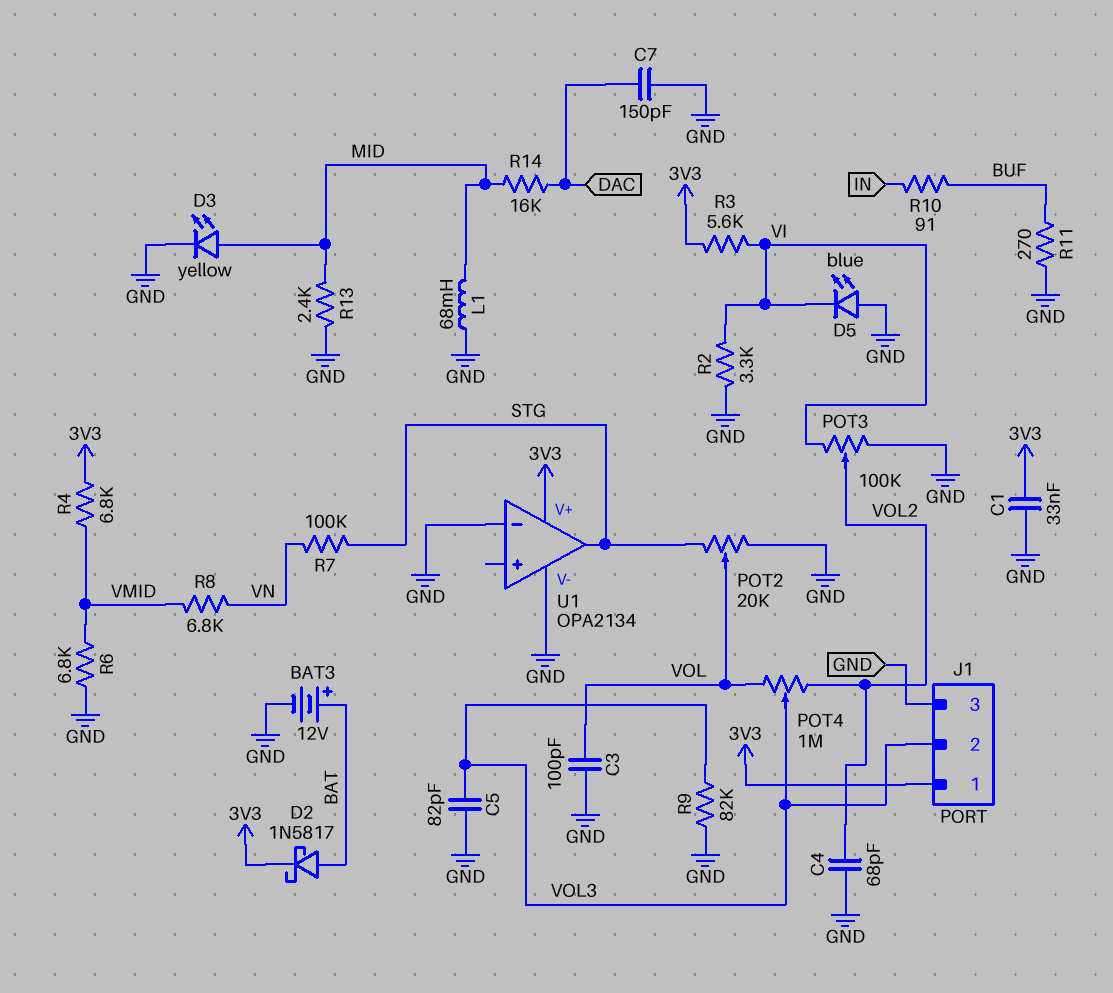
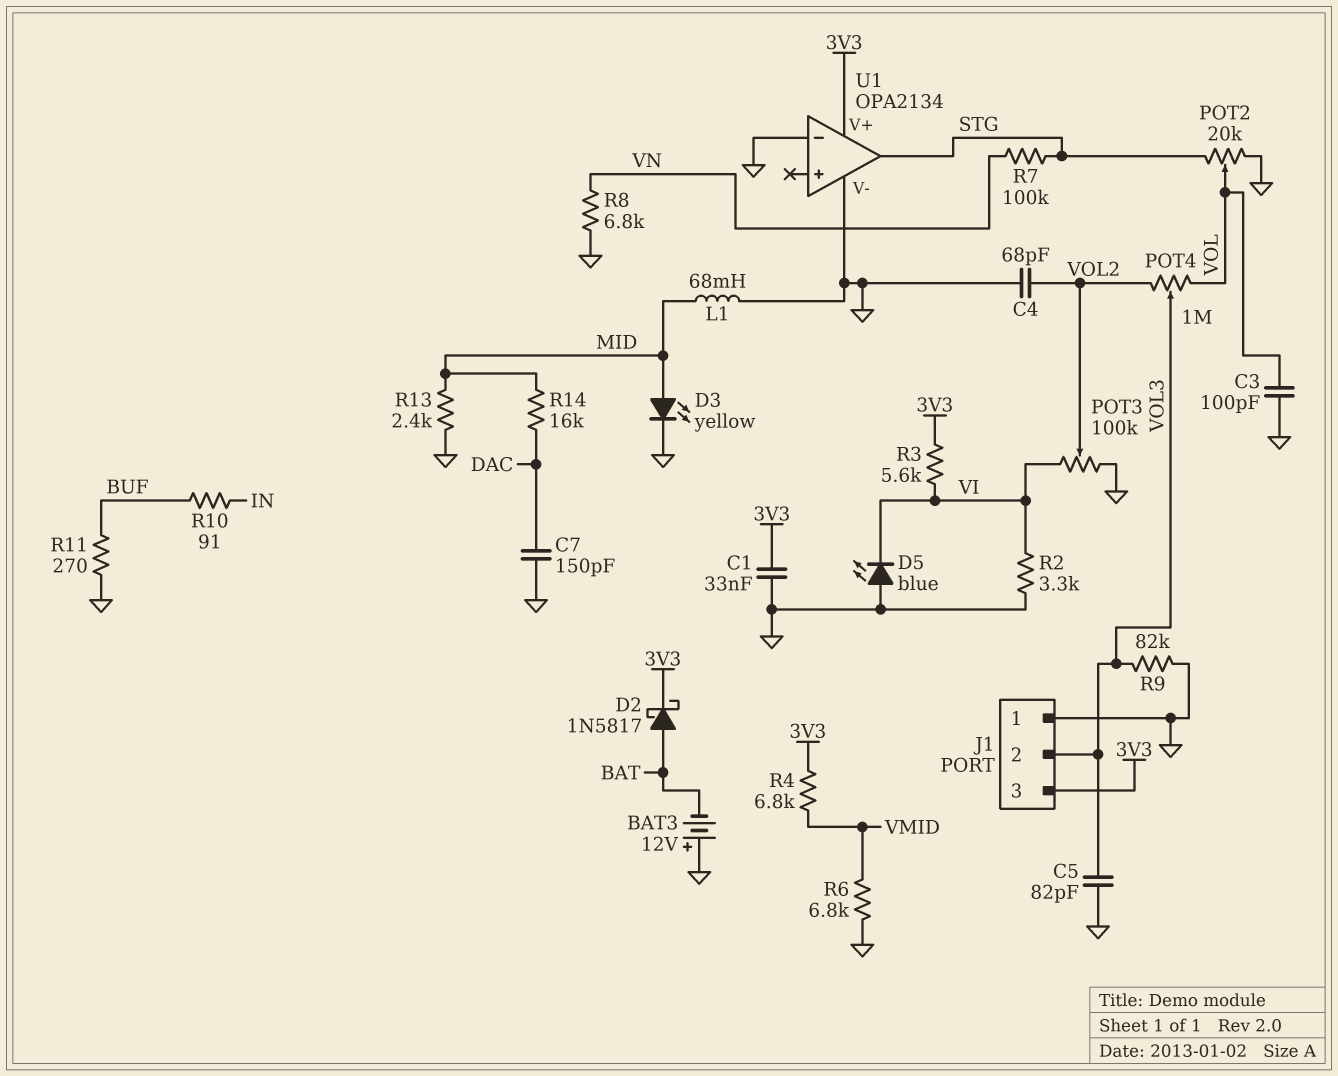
BAT3: 12V (plus BAT, minus GND) -> 12V (plus GND, minus BAT)
J1 pin 1: 3V3 -> GND
J1 pin 3: GND -> 3V3
R8: 6.8k (VMID, VN) -> 6.8k (GND, VN)

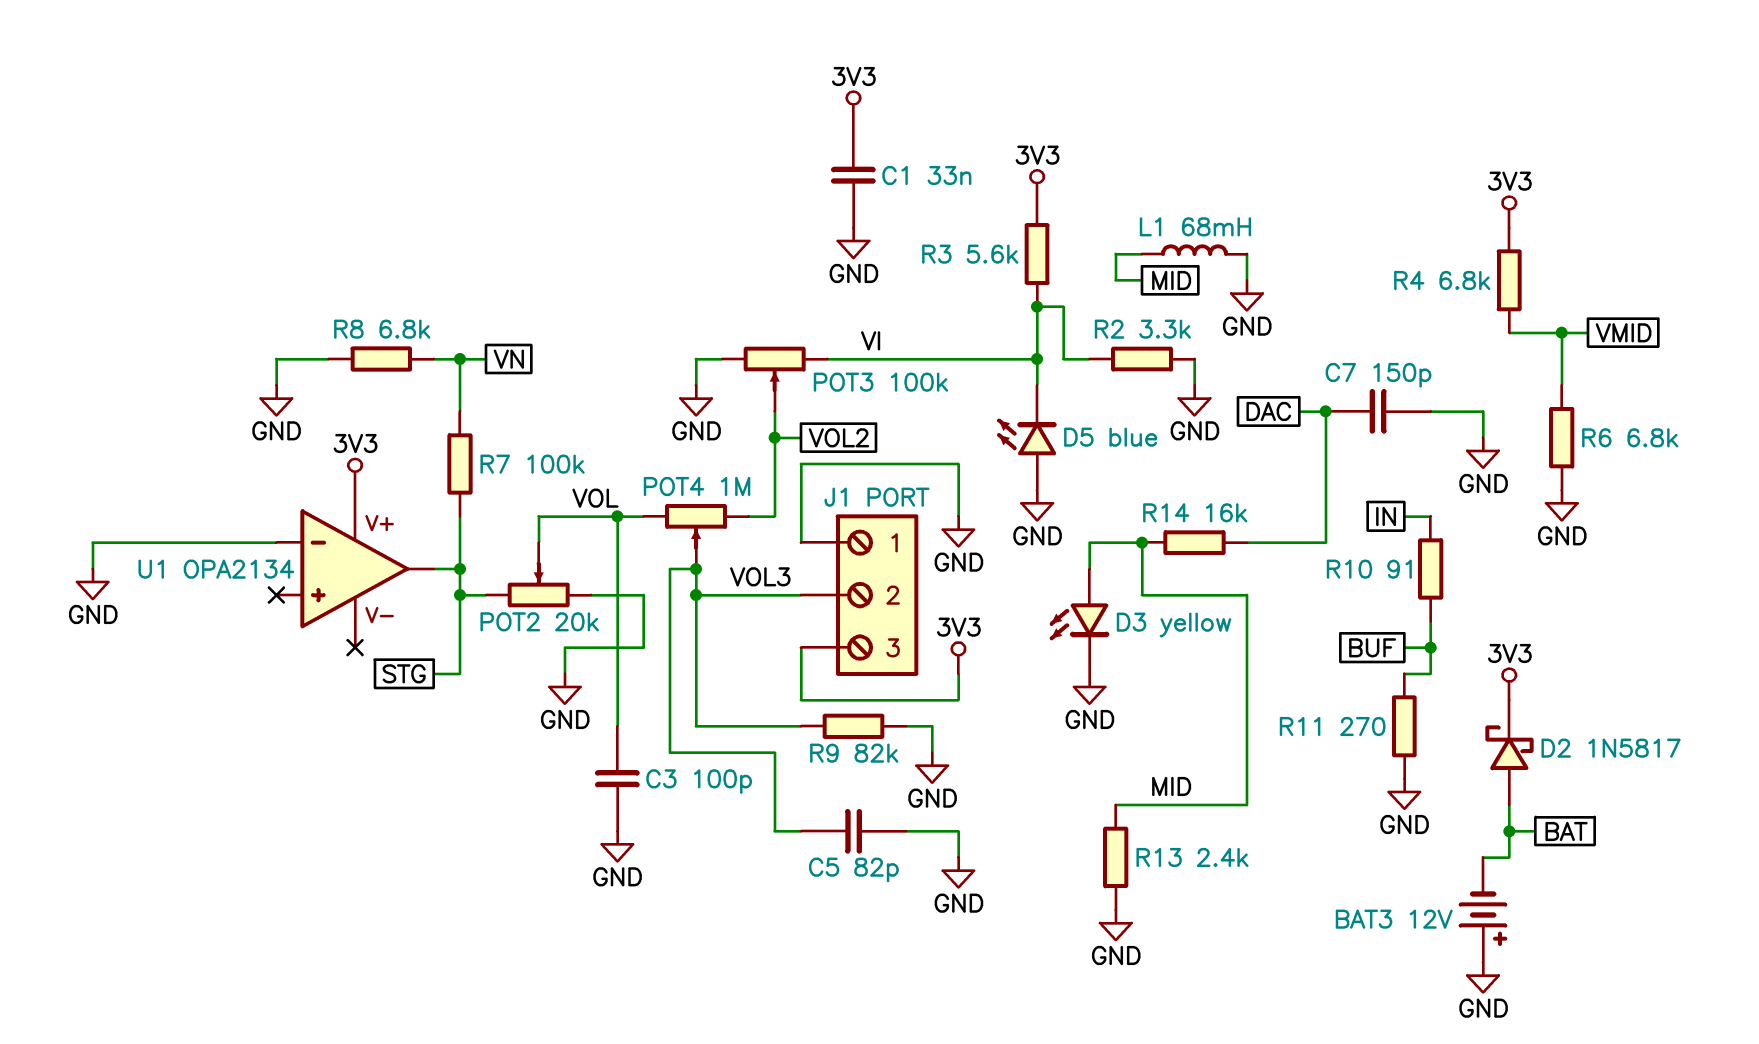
C4: 68pF (GND, VOL2) -> none
U1 pin V-: GND -> none

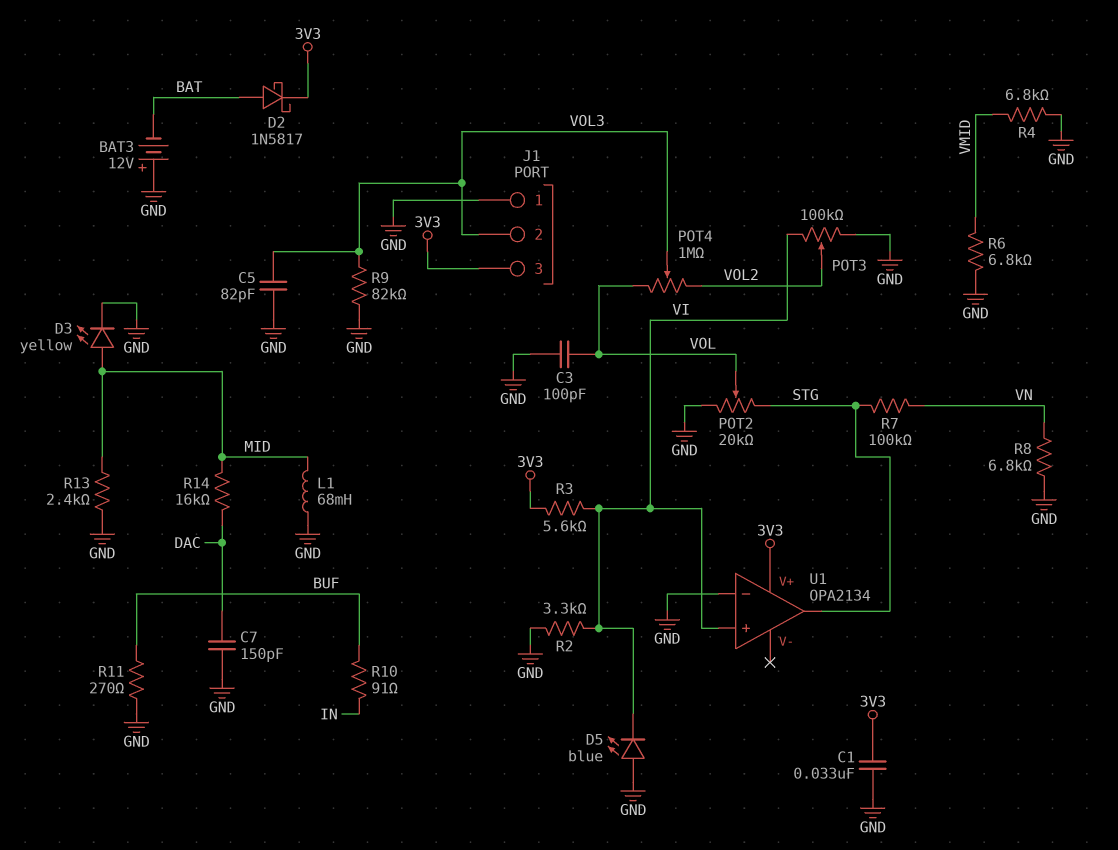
R4: 6.8k (3V3, VMID) -> 6.8k (GND, VMID)
U1 pin in+: none -> VI

